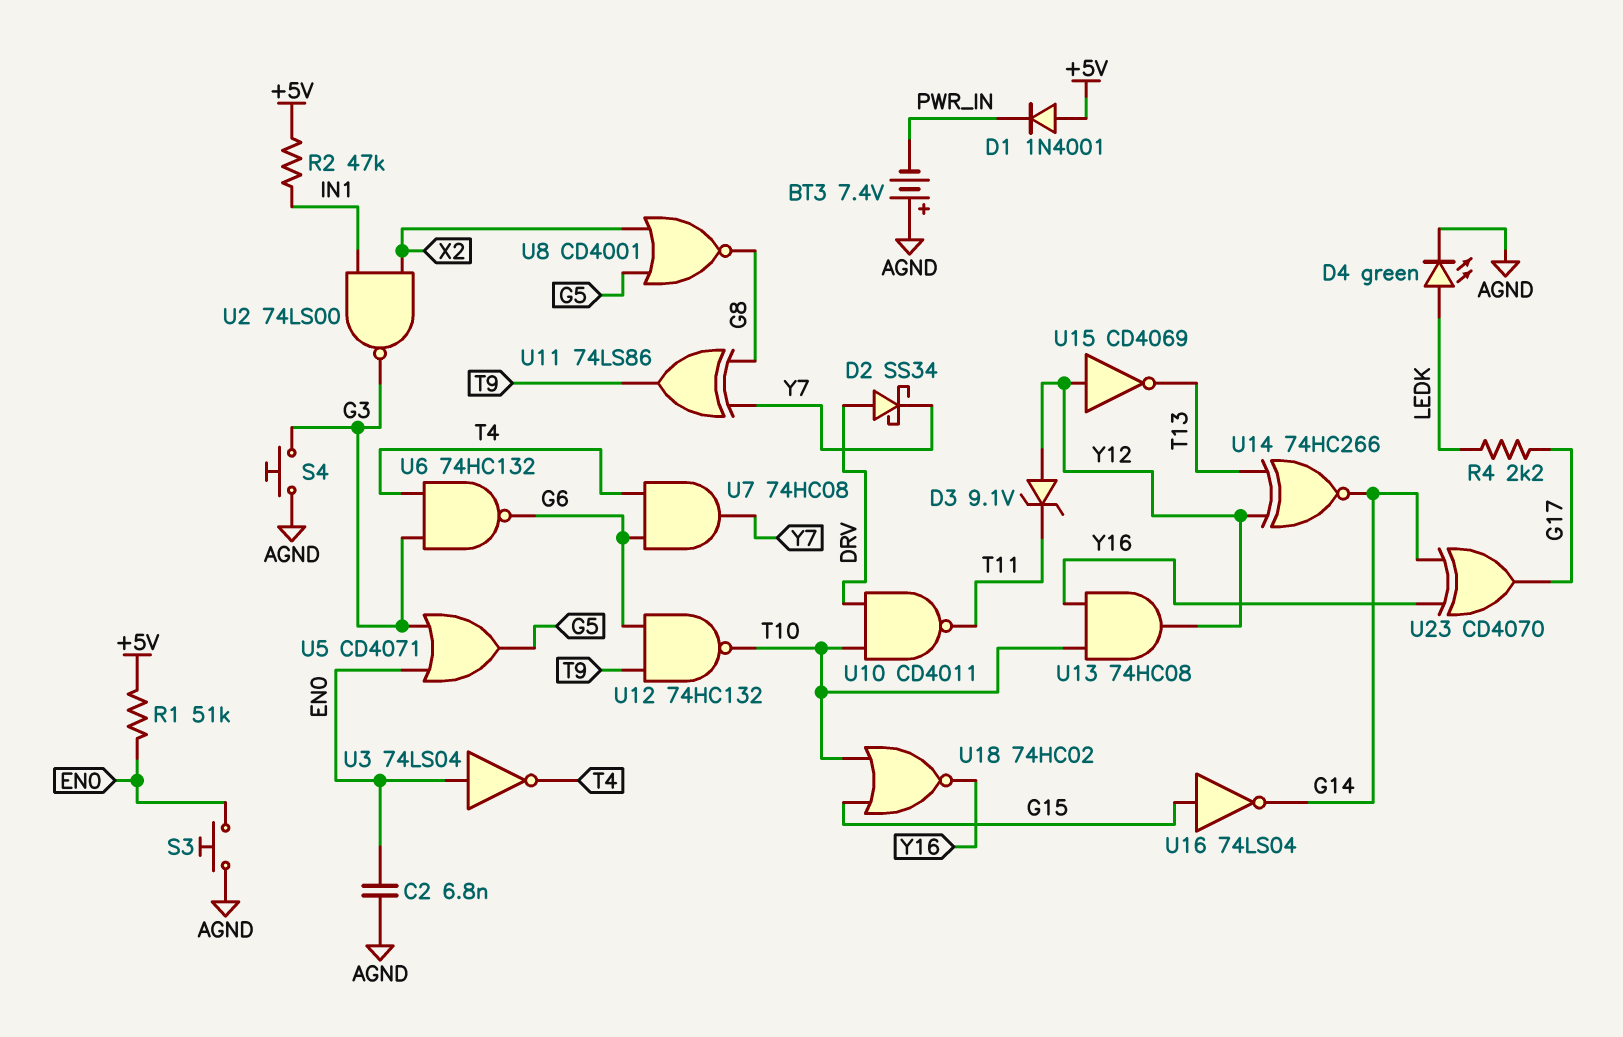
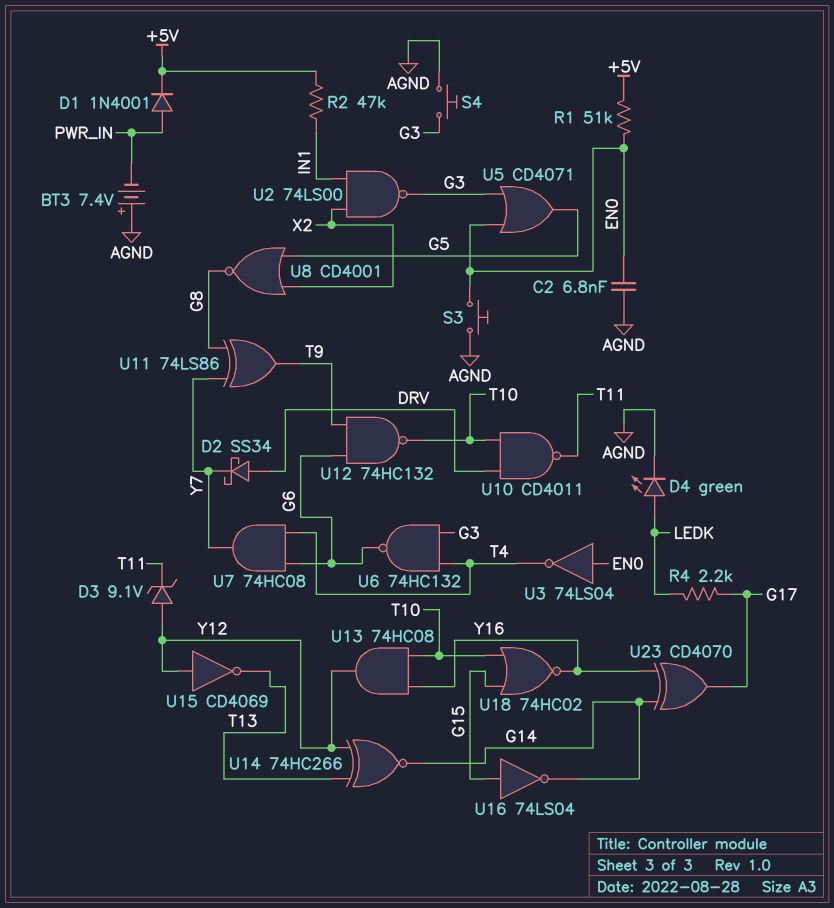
D1: diode 1N4001 (A +5V, K PWR_IN) -> diode 1N4001 (A PWR_IN, K +5V)

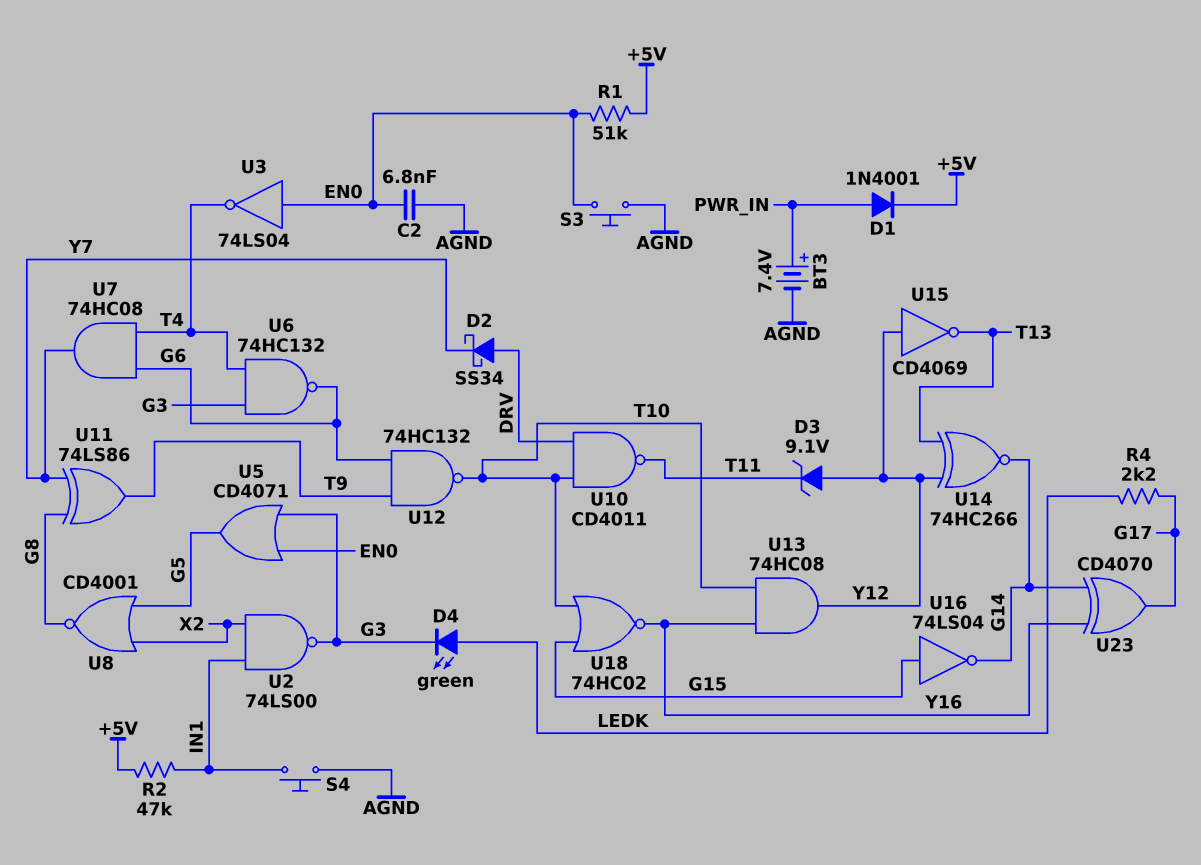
BT3: 7.4V (plus AGND, minus PWR_IN) -> 7.4V (plus PWR_IN, minus AGND)
D4: LED green (A LEDK, K AGND) -> LED green (A LEDK, K G3)
S4: button (AGND, G3) -> button (AGND, IN1)

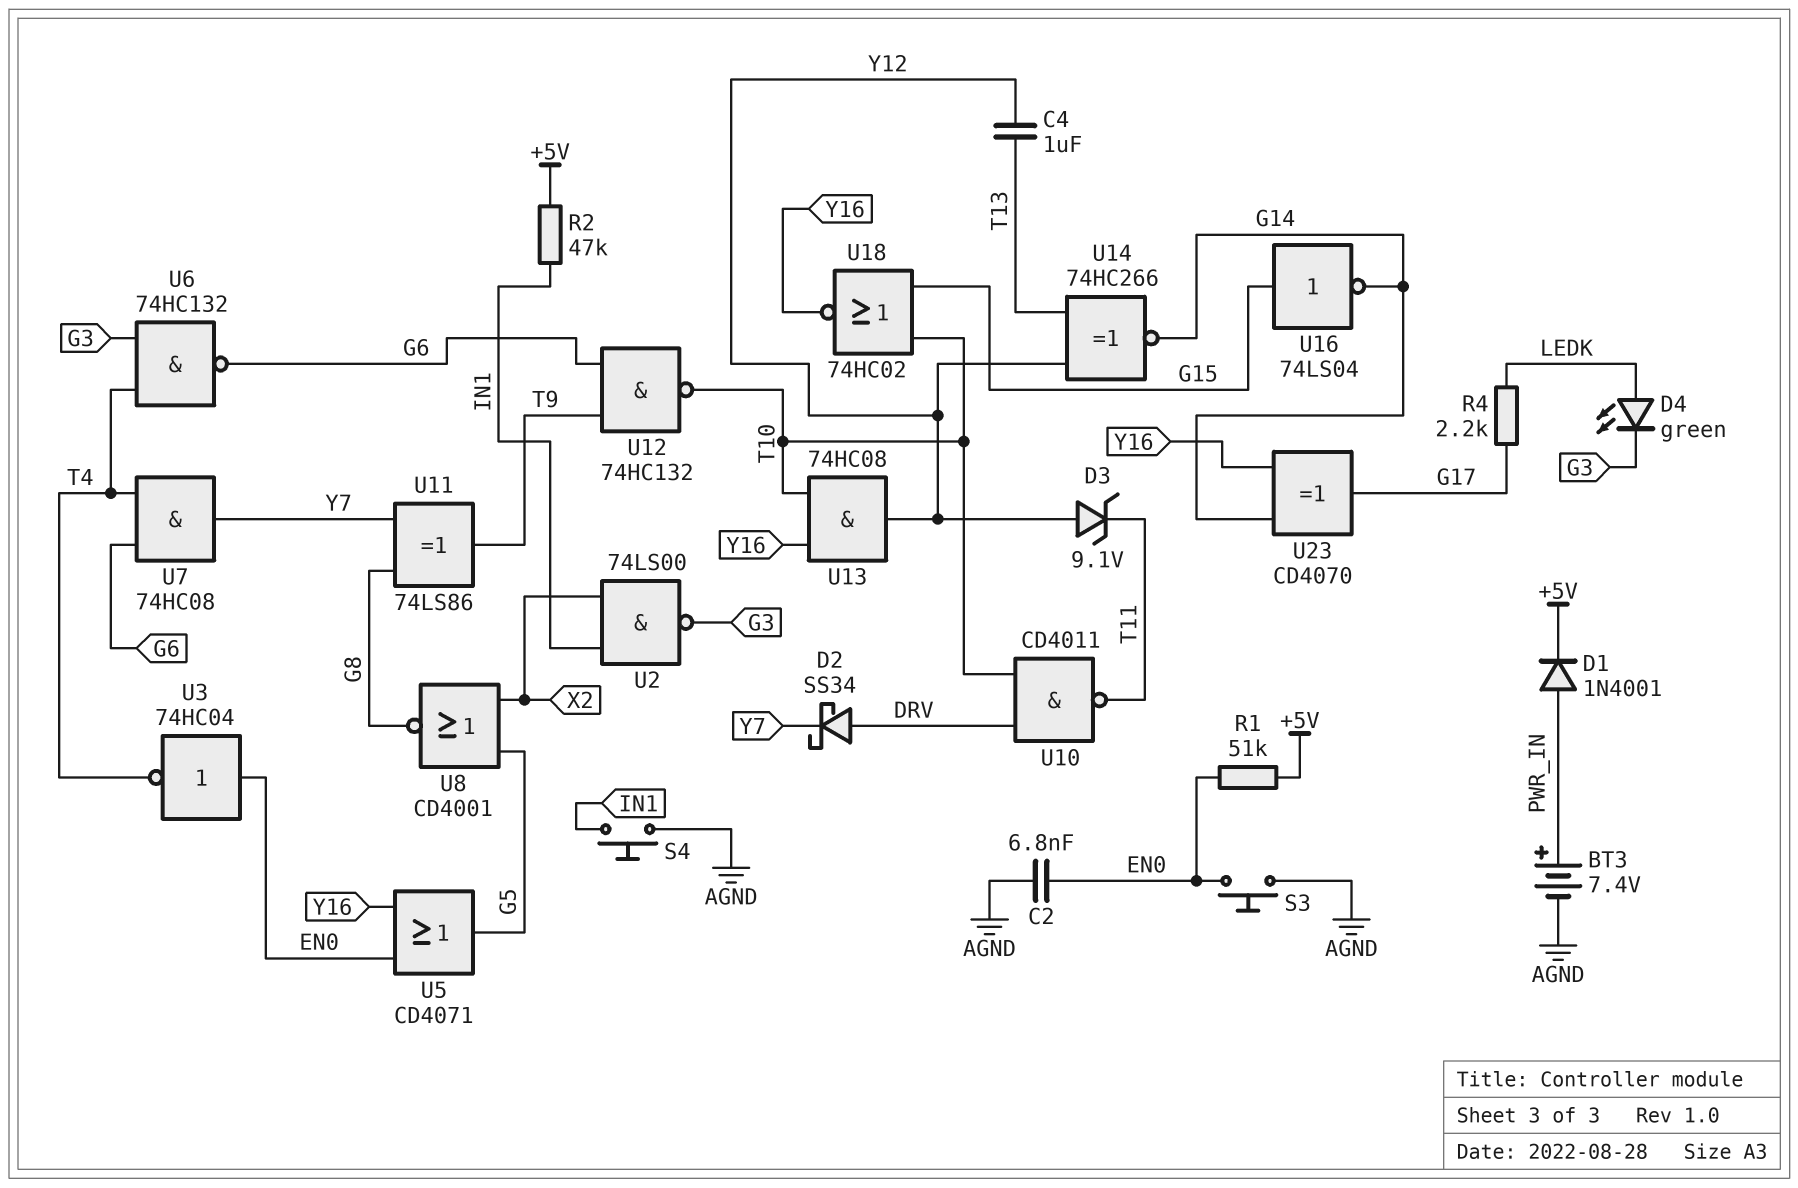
C4: none -> 1uF (T13, Y12)
U3: NOT 74LS04 (in EN0, out T4) -> NOT 74HC04 (in EN0, out T4)
U5: OR CD4071 (in EN0, in G3, out G5) -> OR CD4071 (in EN0, in Y16, out G5)
U15: NOT CD4069 (in Y12, out T13) -> none

